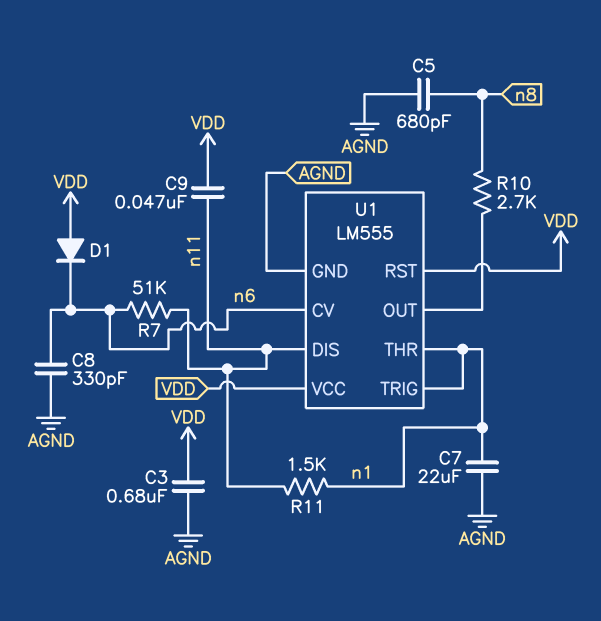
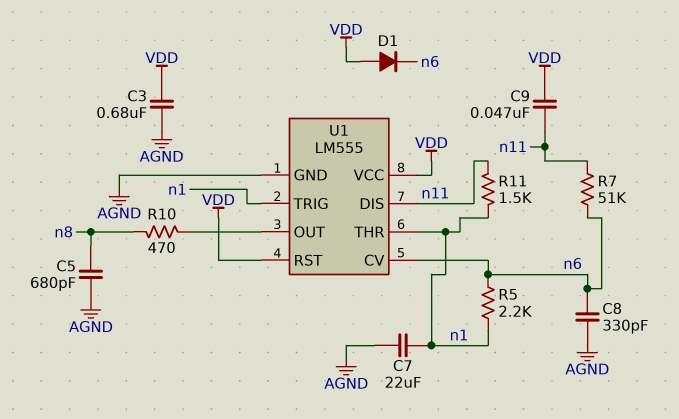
R5: none -> 2.2k (n1, n6)
R10: 2.7k (U1/OUT, n8) -> 470 (U1/OUT, n8)

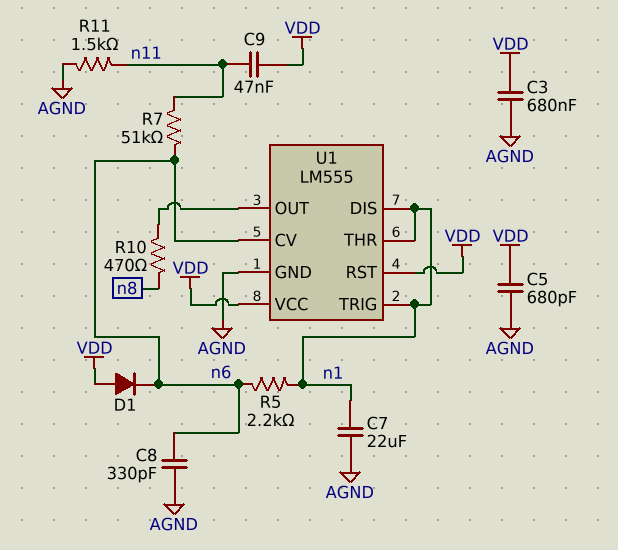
C5: 680pF (AGND, n8) -> 680pF (AGND, VDD)
R11: 1.5k (n1, n11) -> 1.5k (AGND, n11)
U1 pin DIS: n11 -> n1

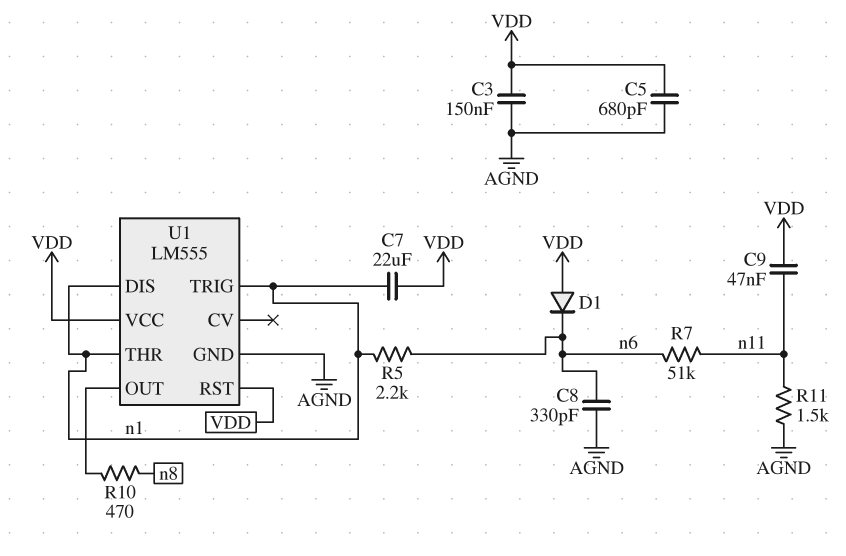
C3: 680nF (AGND, VDD) -> 150nF (AGND, VDD)
C7: 22uF (AGND, n1) -> 22uF (VDD, n1)
U1 pin CV: n6 -> none

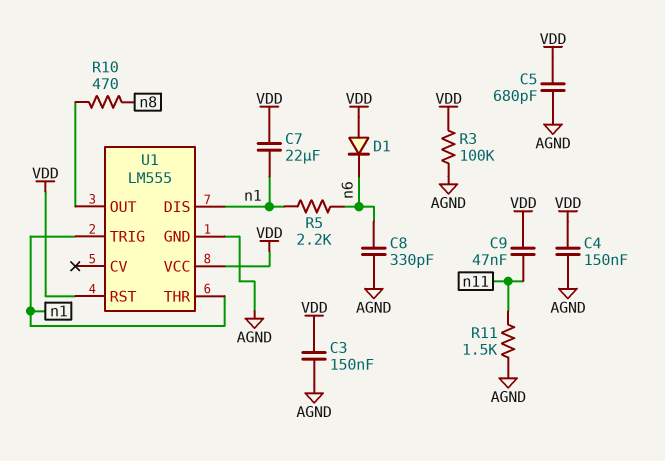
C4: none -> 150nF (AGND, VDD)
R3: none -> 100k (AGND, VDD)
R7: 51k (n6, n11) -> none

